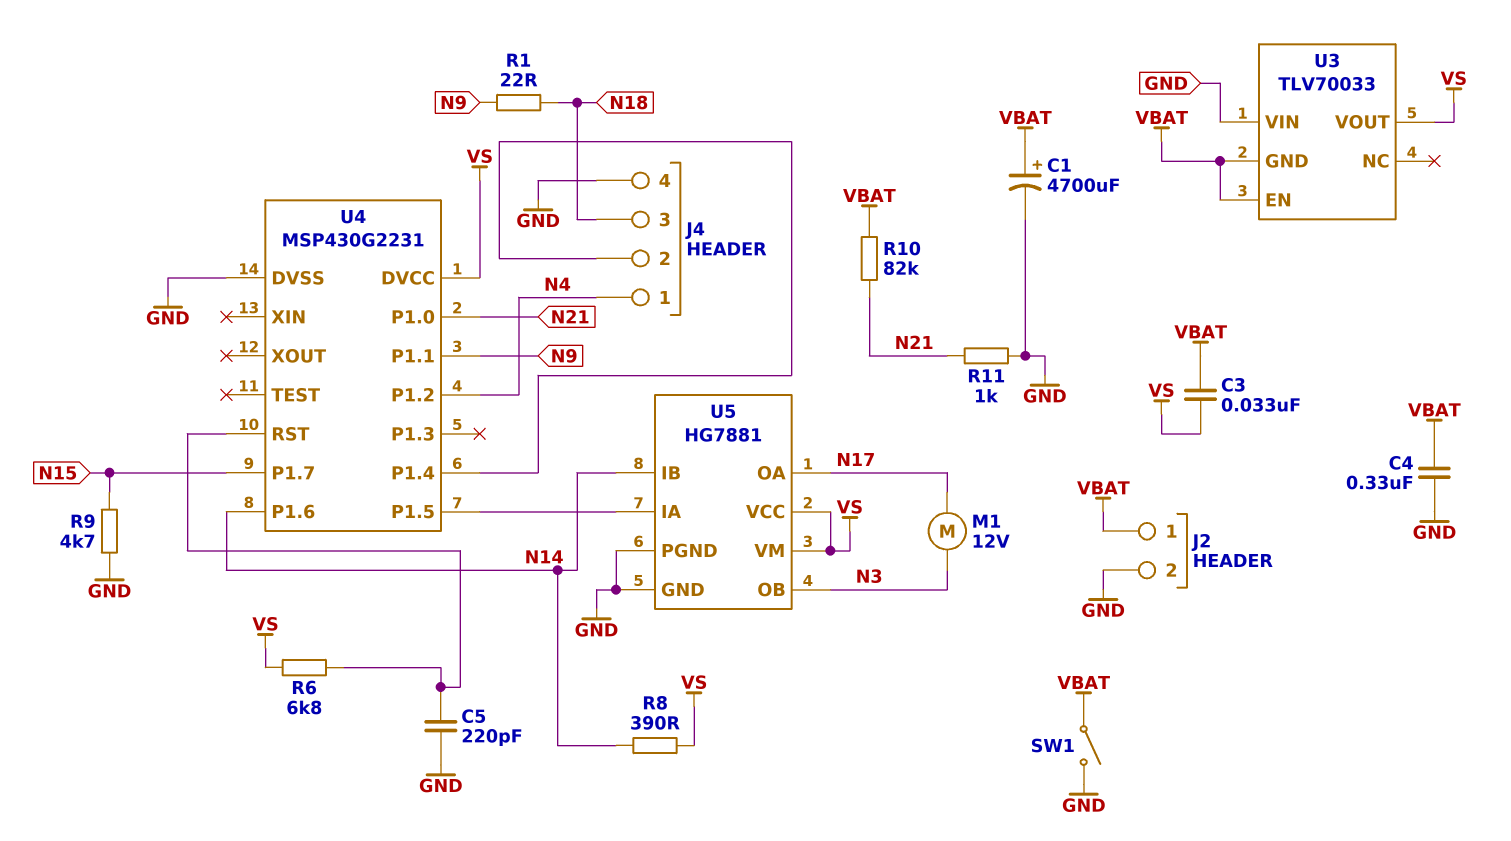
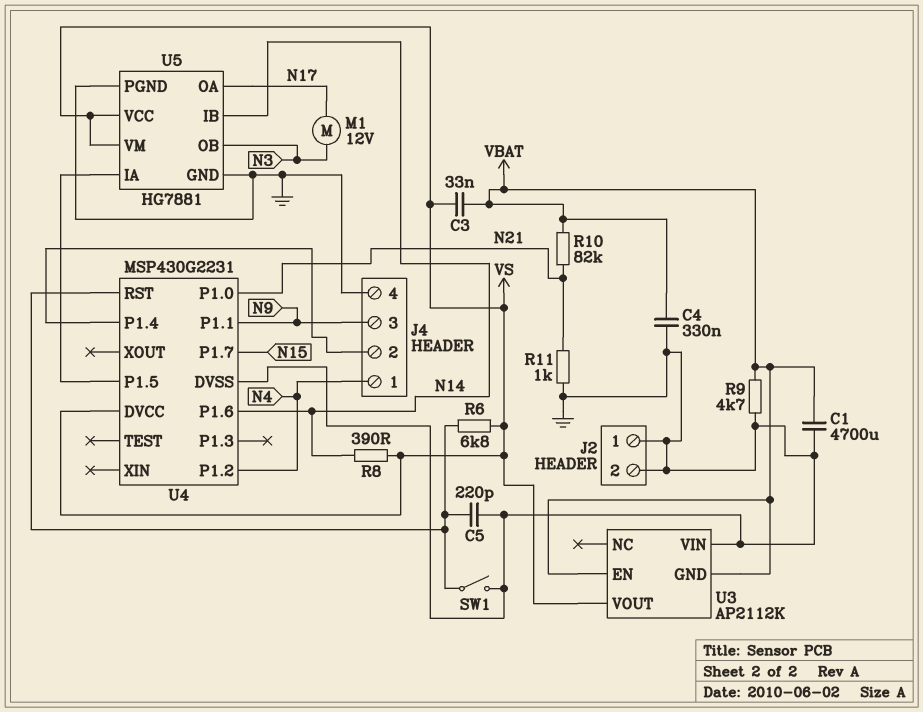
C1: 4700uF (plus VBAT, minus GND) -> 4700uF (GND, VBAT)
J2 pin 1: VBAT -> GND
J4 pin 3: N18 -> N9
R1: 22 (N9, N18) -> none
R9: 4.7k (GND, N15) -> 4.7k (GND, VBAT)
SW1: switch (GND, VBAT) -> switch (GND, U4/RST)
U3: TLV70033 -> AP2112K

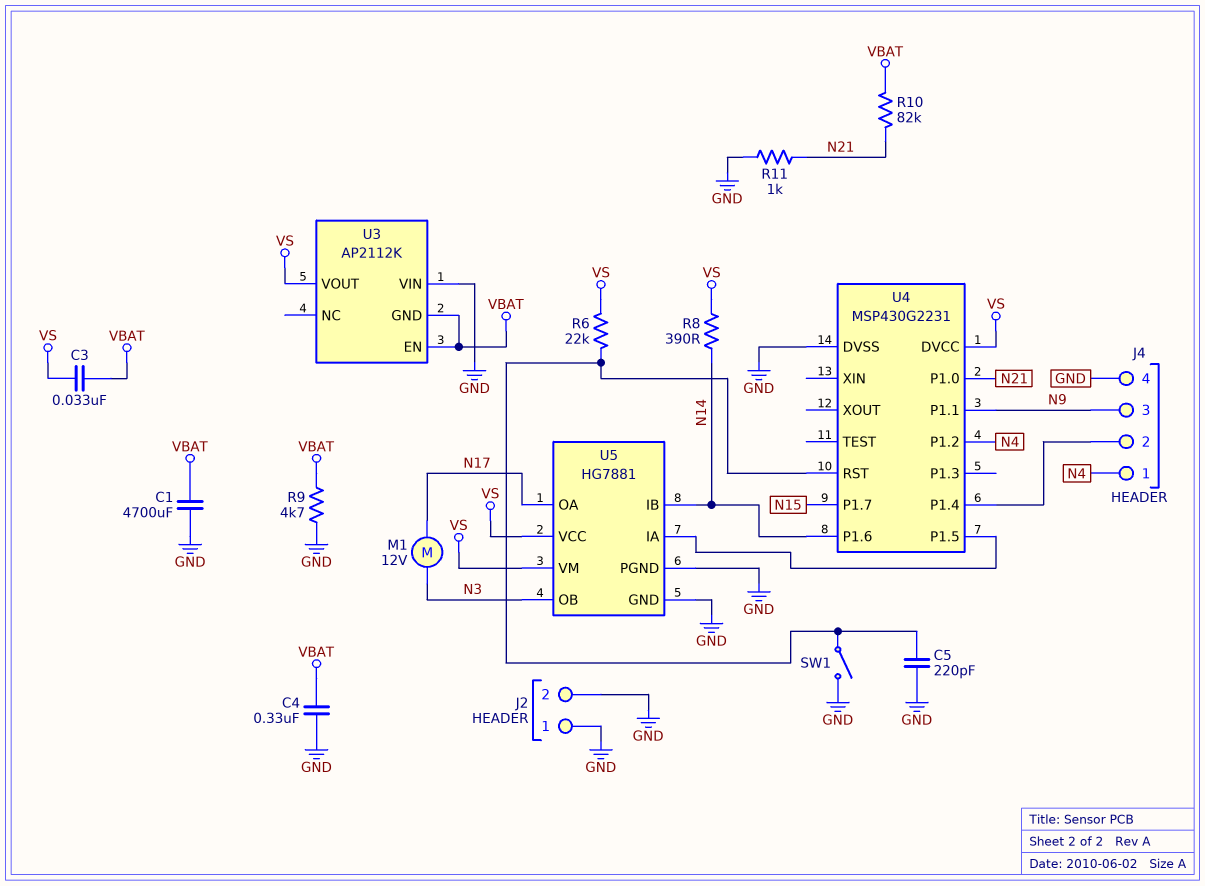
R6: 6.8k (U4/RST, VS) -> 22k (U4/RST, VS)

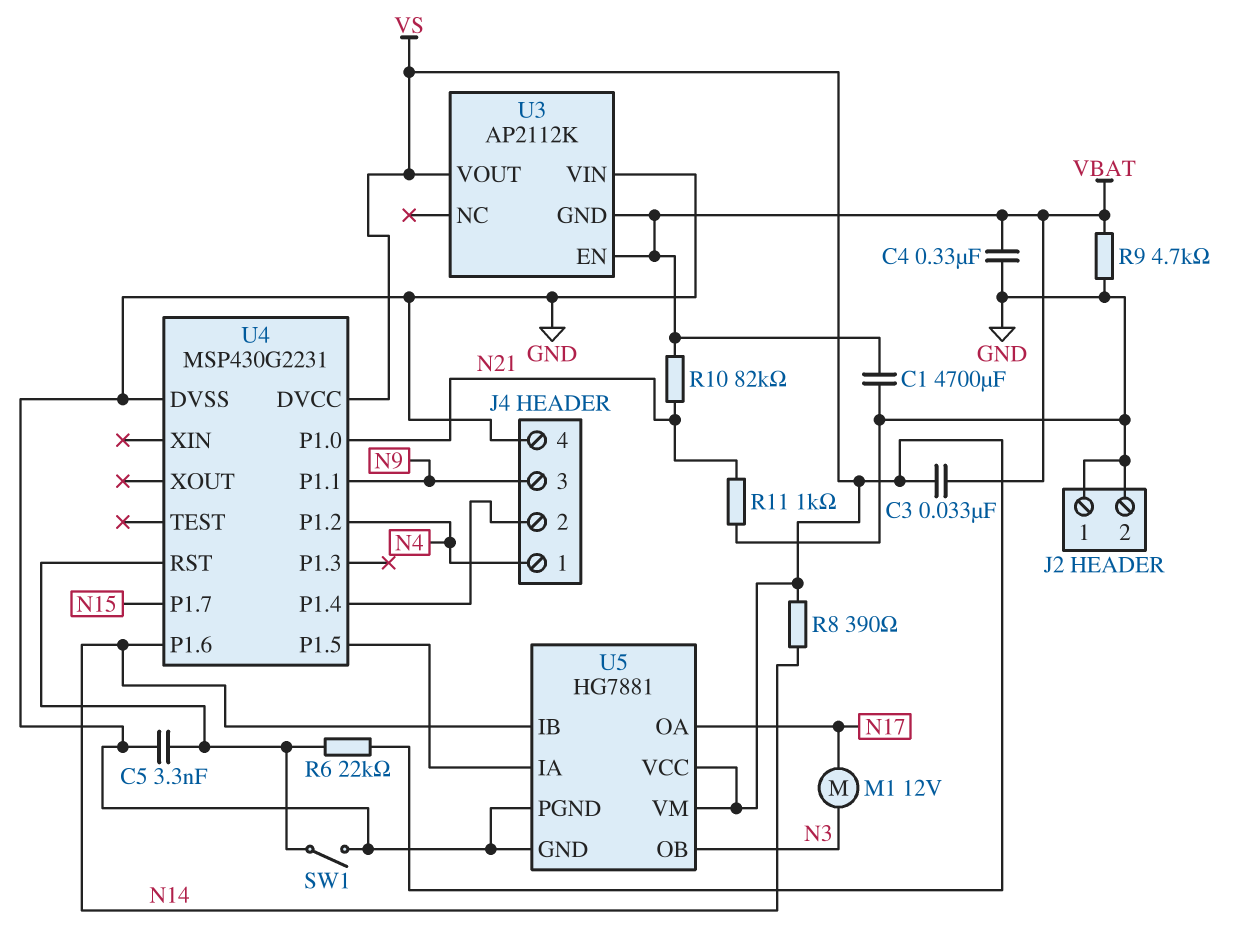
C5: 220pF (GND, U4/RST) -> 3.3nF (GND, U4/RST)

